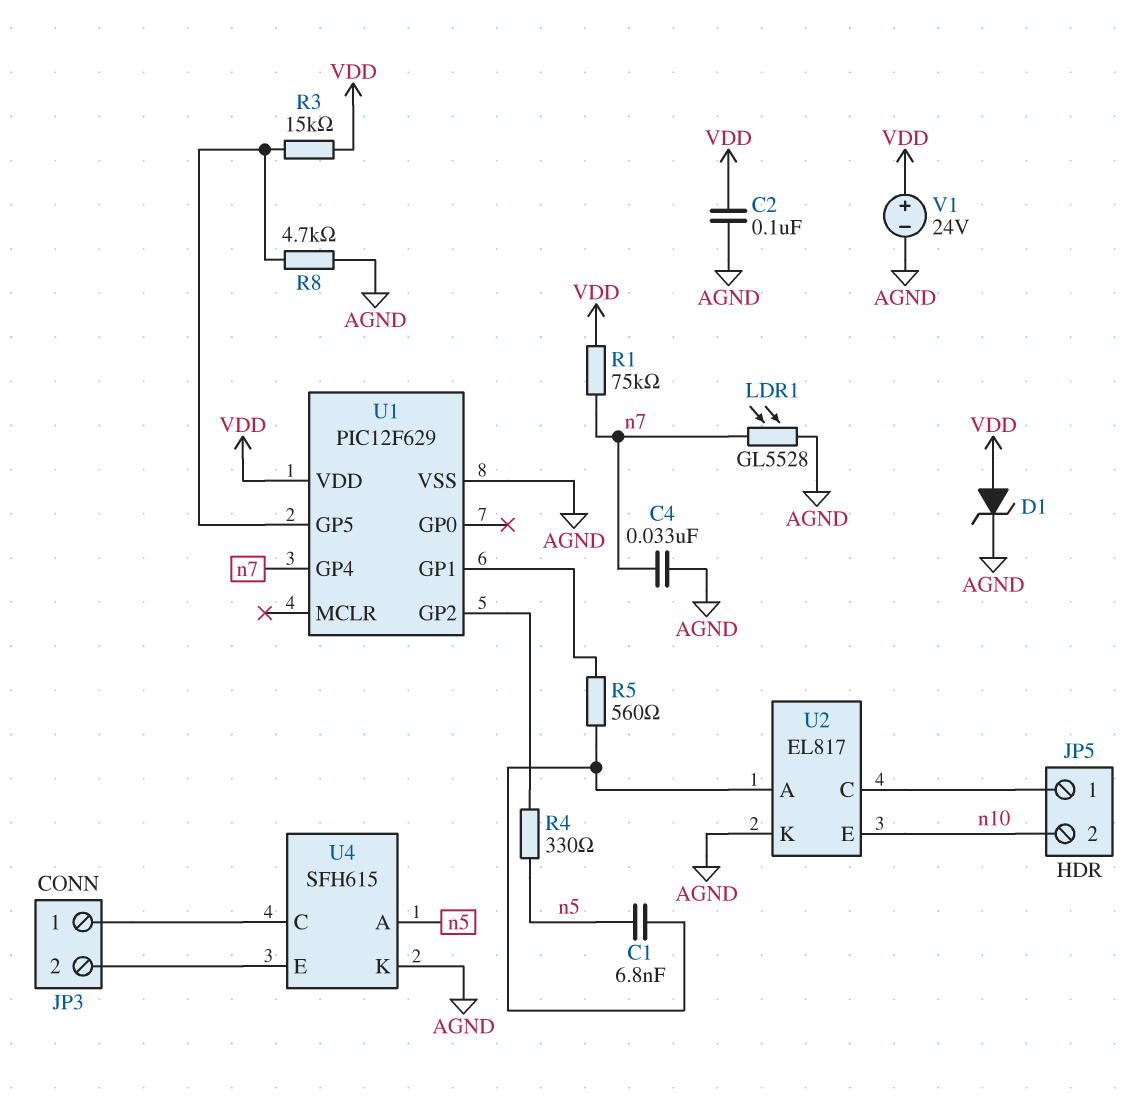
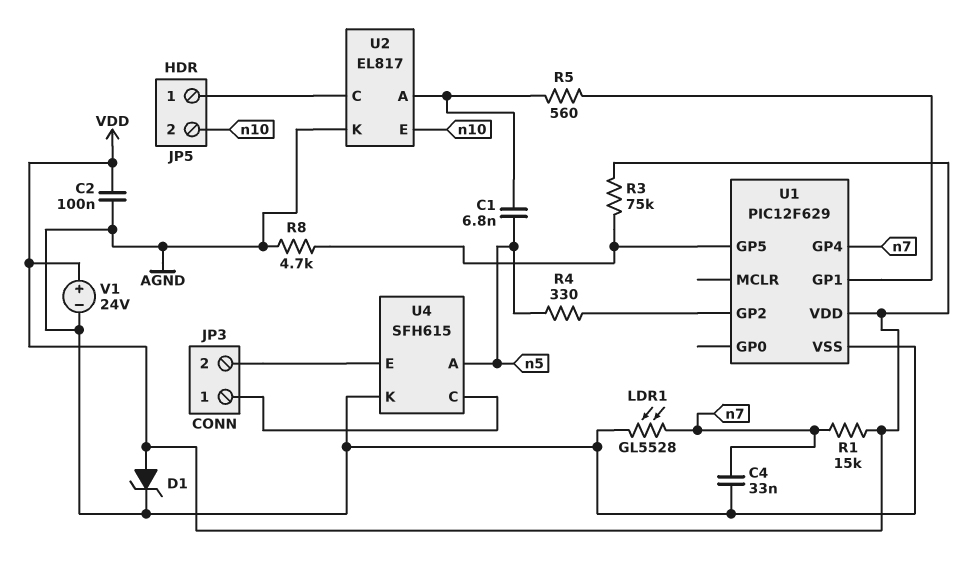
R1: 75k (VDD, n7) -> 15k (VDD, n7)
R3: 15k (U1/GP5, VDD) -> 75k (U1/GP5, VDD)

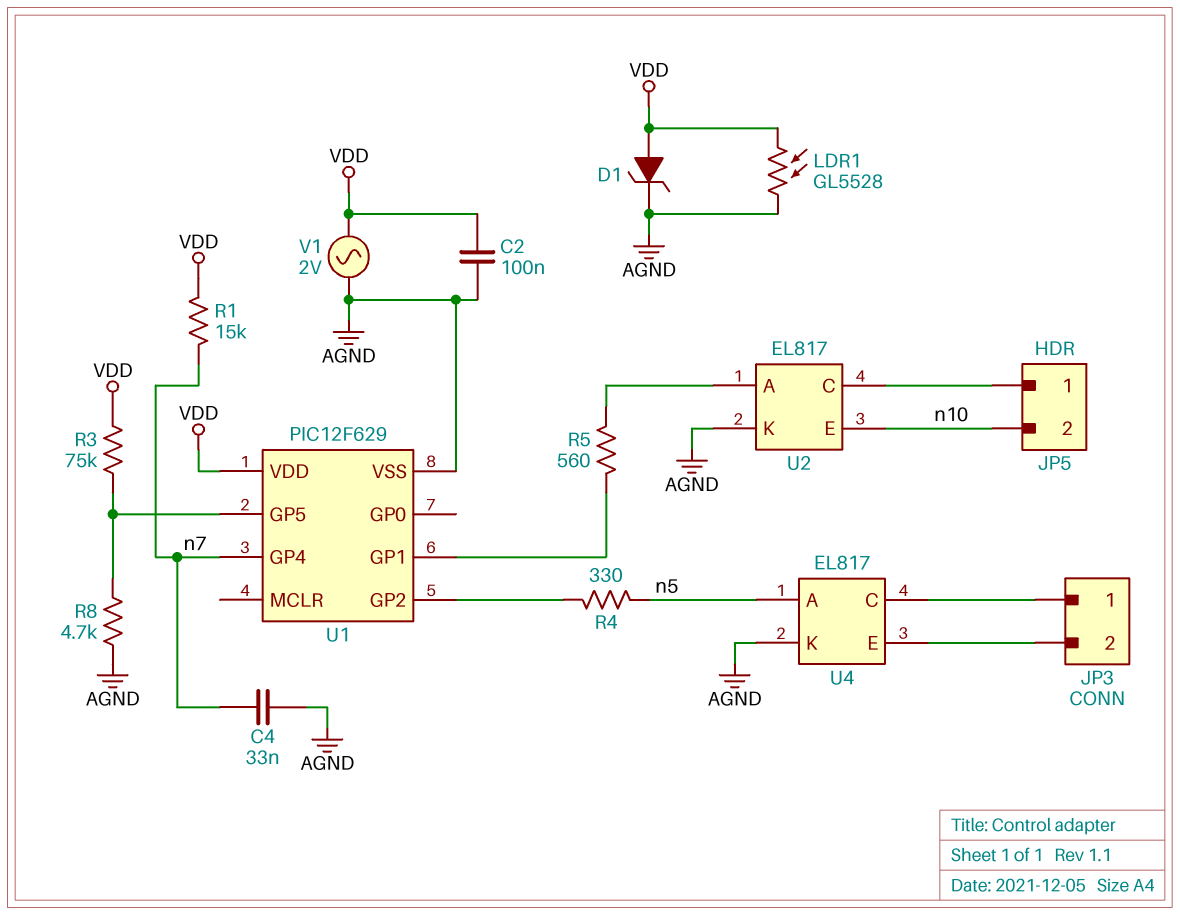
C1: 6.8nF (U2/A, n5) -> none
LDR1: GL5528 (AGND, n7) -> GL5528 (AGND, VDD)
U4: SFH615 -> EL817
V1: 24V (plus VDD, minus AGND) -> AC 2V (AGND, VDD)

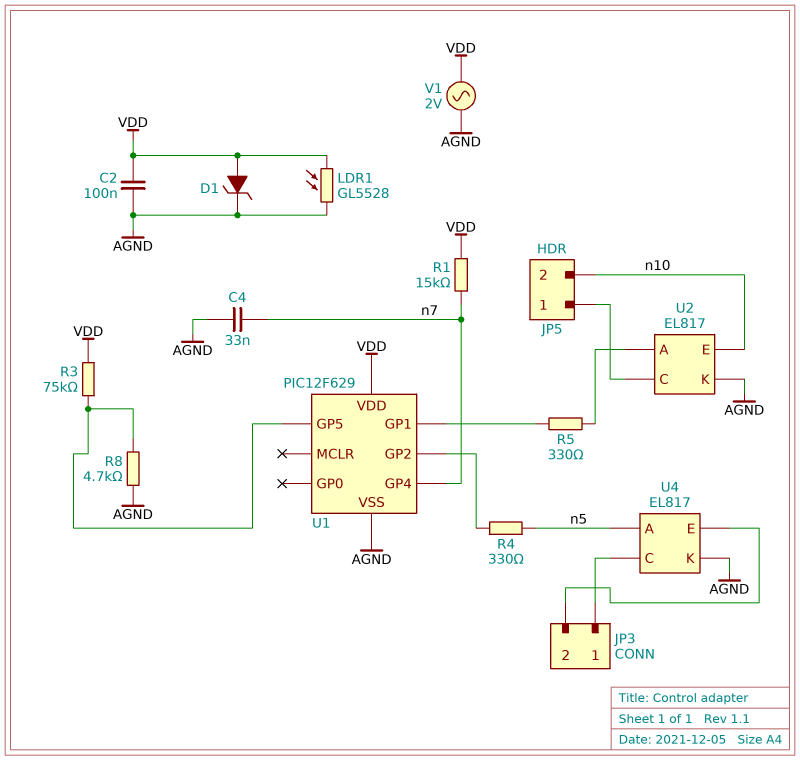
R5: 560 (U1/GP1, U2/A) -> 330 (U1/GP1, U2/A)

